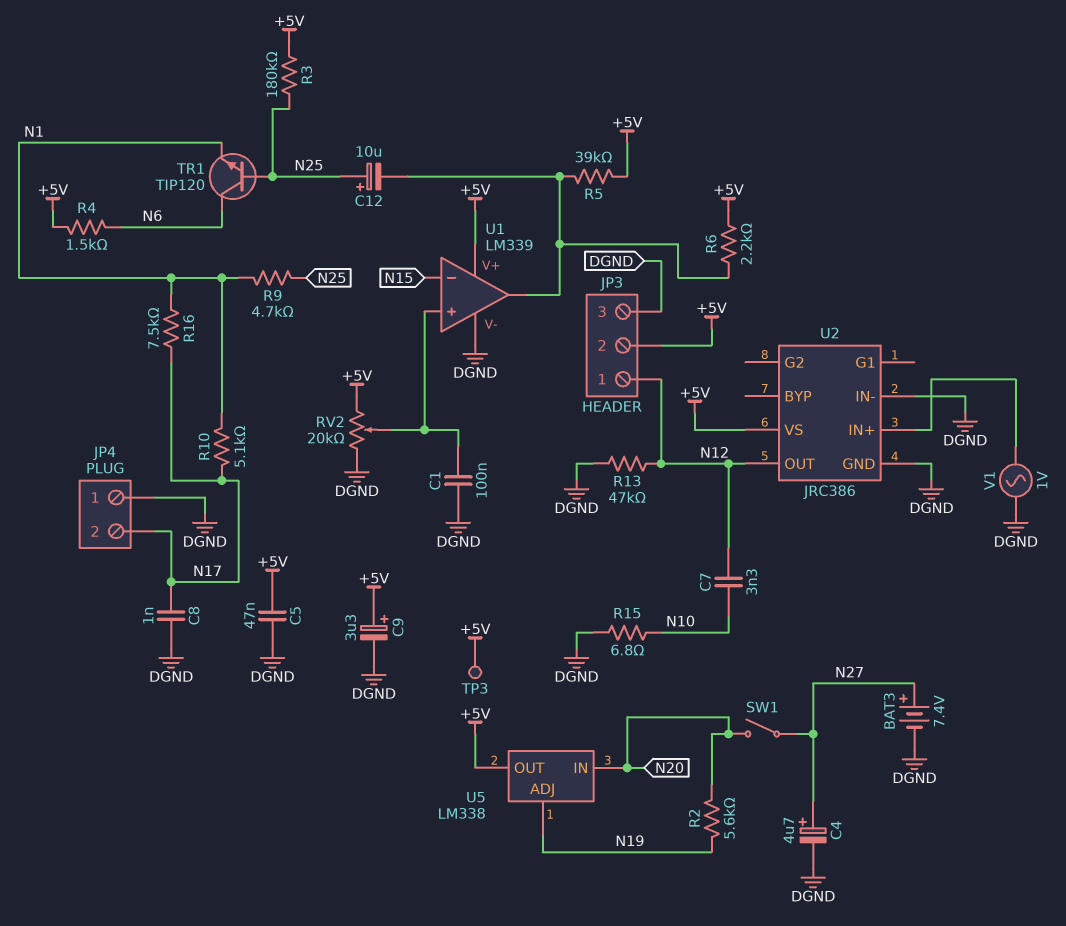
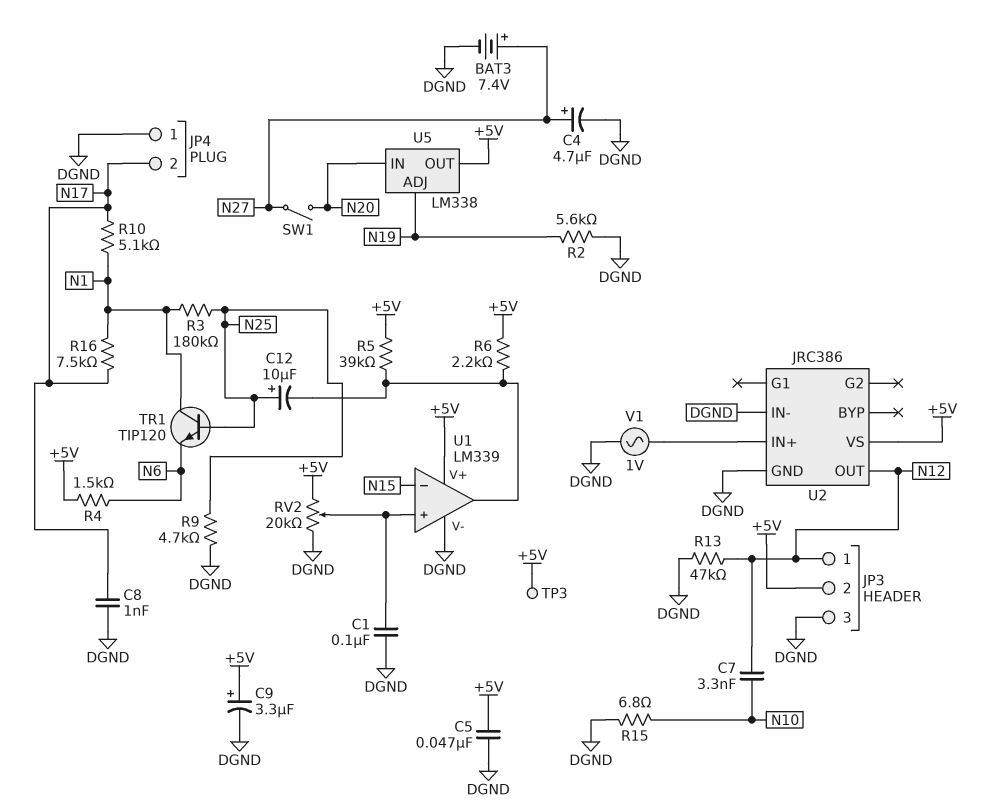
R2: 5.6k (N19, N20) -> 5.6k (DGND, N19)
R3: 180k (+5V, N25) -> 180k (N1, N25)
R9: 4.7k (N1, N25) -> 4.7k (DGND, N25)
TR1: NPN TIP120 (B N25, C N6, E N1) -> NPN TIP120 (B N25, C N1, E N6)

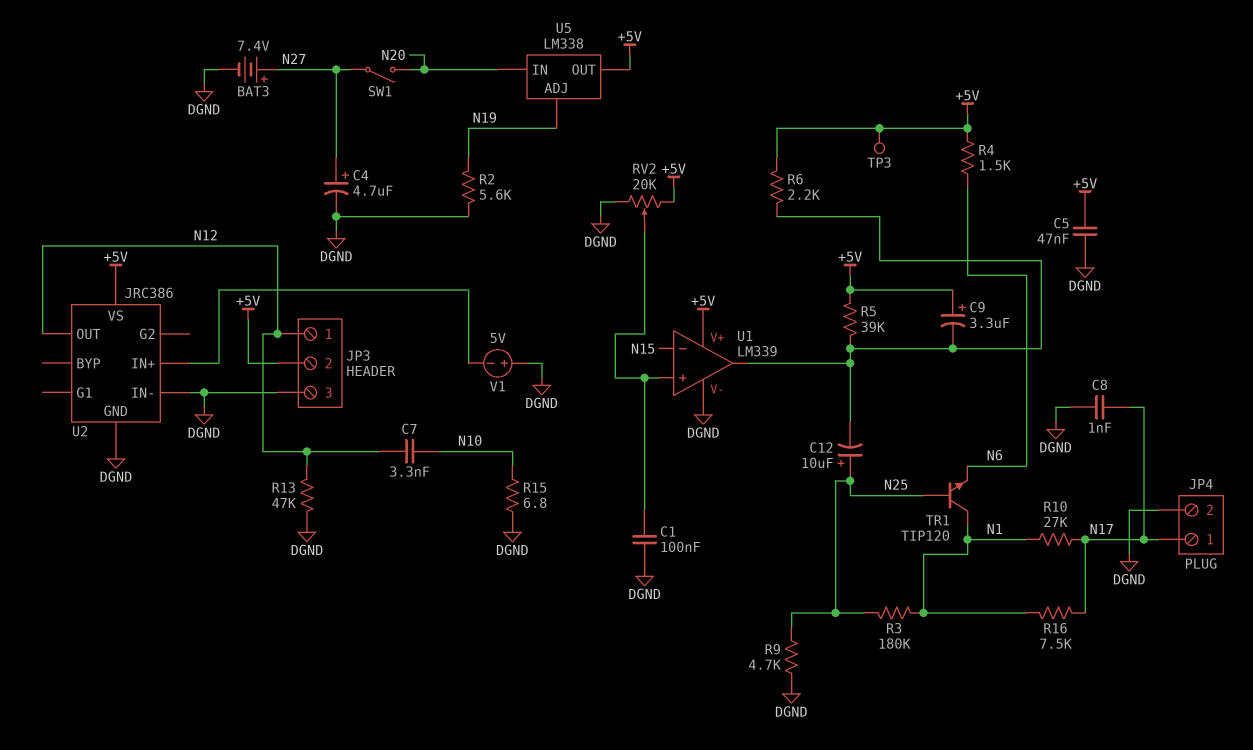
C9: 3.3uF (plus +5V, minus DGND) -> 3.3uF (plus +5V, minus U1/out)
JP4 pin 1: DGND -> N17
JP4 pin 2: N17 -> DGND
R10: 5.1k (N1, N17) -> 27k (N1, N17)
V1: AC 1V (DGND, U2/IN+) -> 5V (plus DGND, minus U2/IN+)

